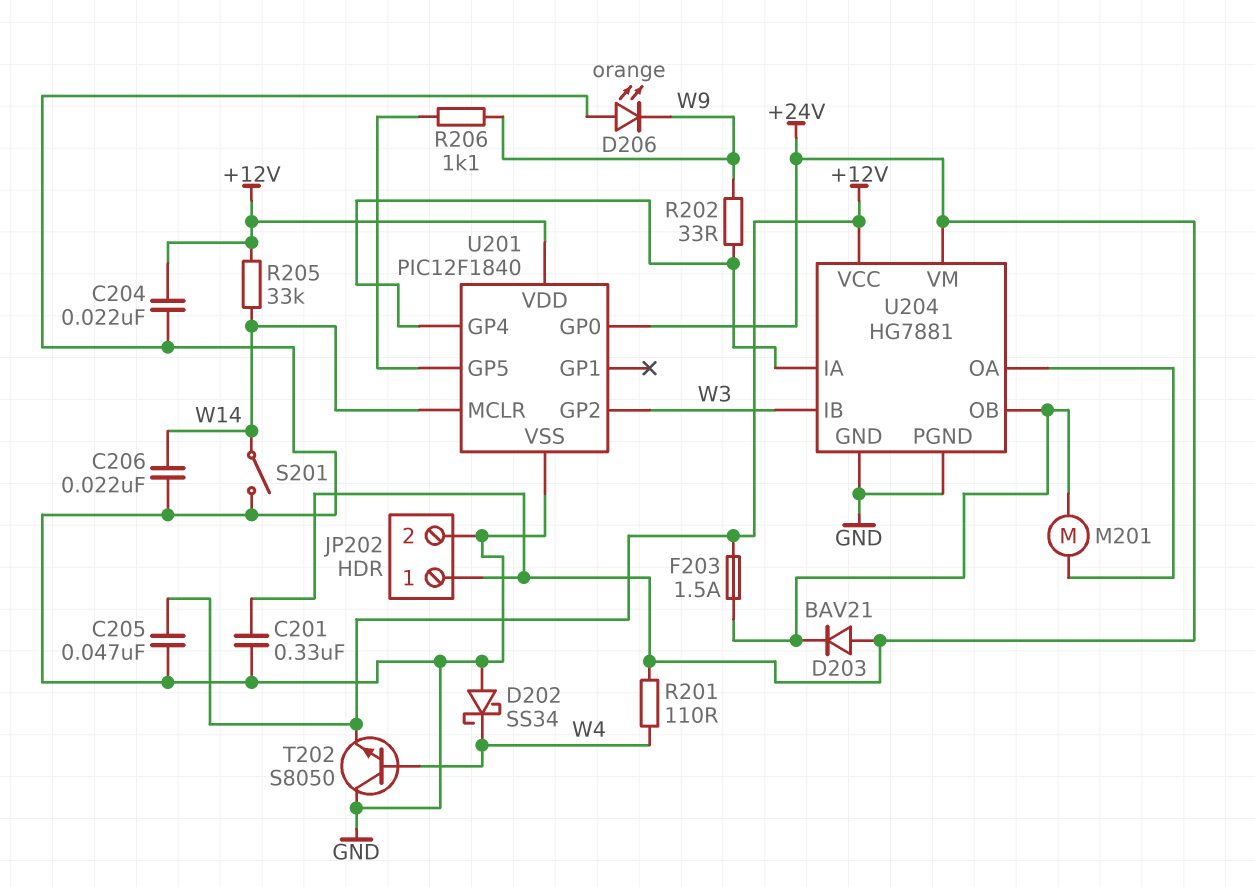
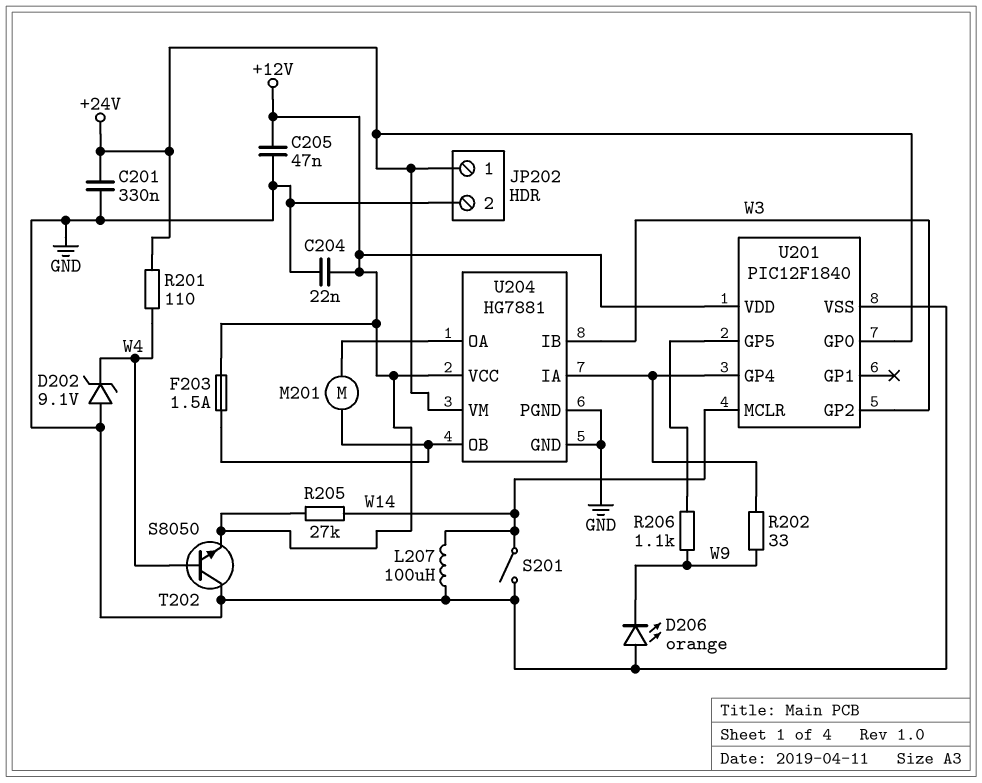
C206: 22nF (GND, W14) -> none
D202: schottky SS34 (A GND, K W4) -> zener 9.1V (A GND, K W4)
D203: diode BAV21 (A +24V, K U204/OB) -> none
L207: none -> 100uH (GND, W14)
R205: 33k (+12V, W14) -> 27k (+12V, W14)

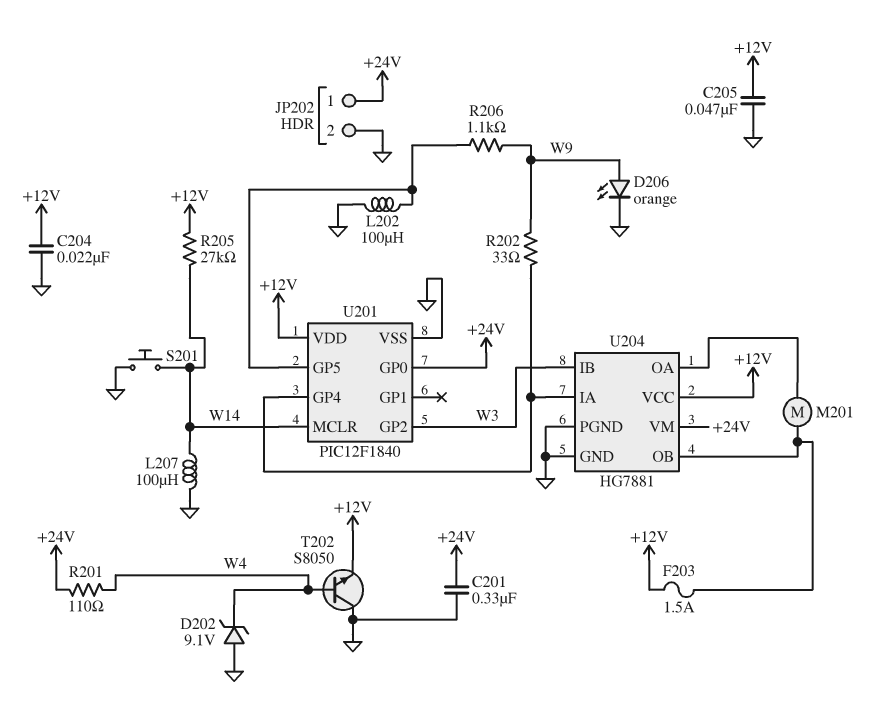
D206: LED orange (A GND, K W9) -> LED orange (A W9, K GND)
L202: none -> 100uH (GND, U201/GP5)
S201: switch (GND, W14) -> button (GND, W14)

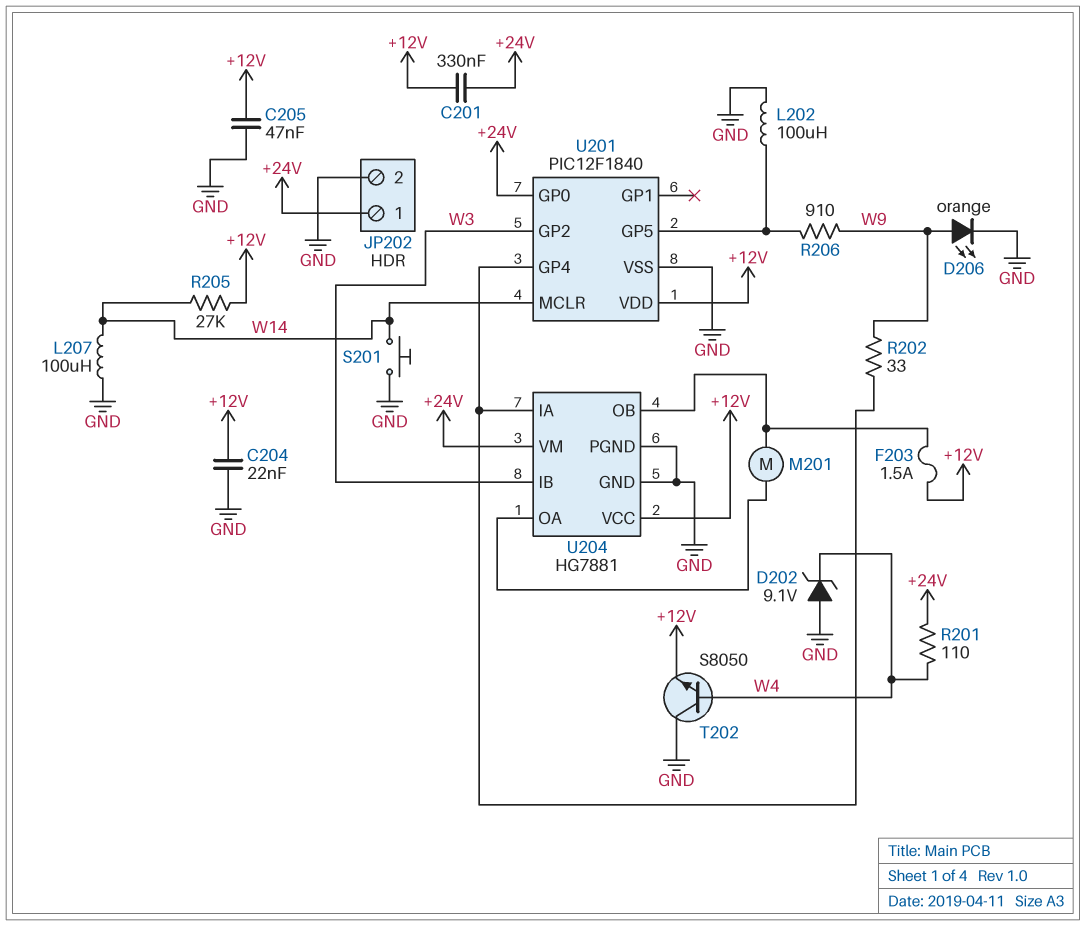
C201: 330nF (+24V, GND) -> 330nF (+12V, +24V)
R206: 1.1k (U201/GP5, W9) -> 910 (U201/GP5, W9)

